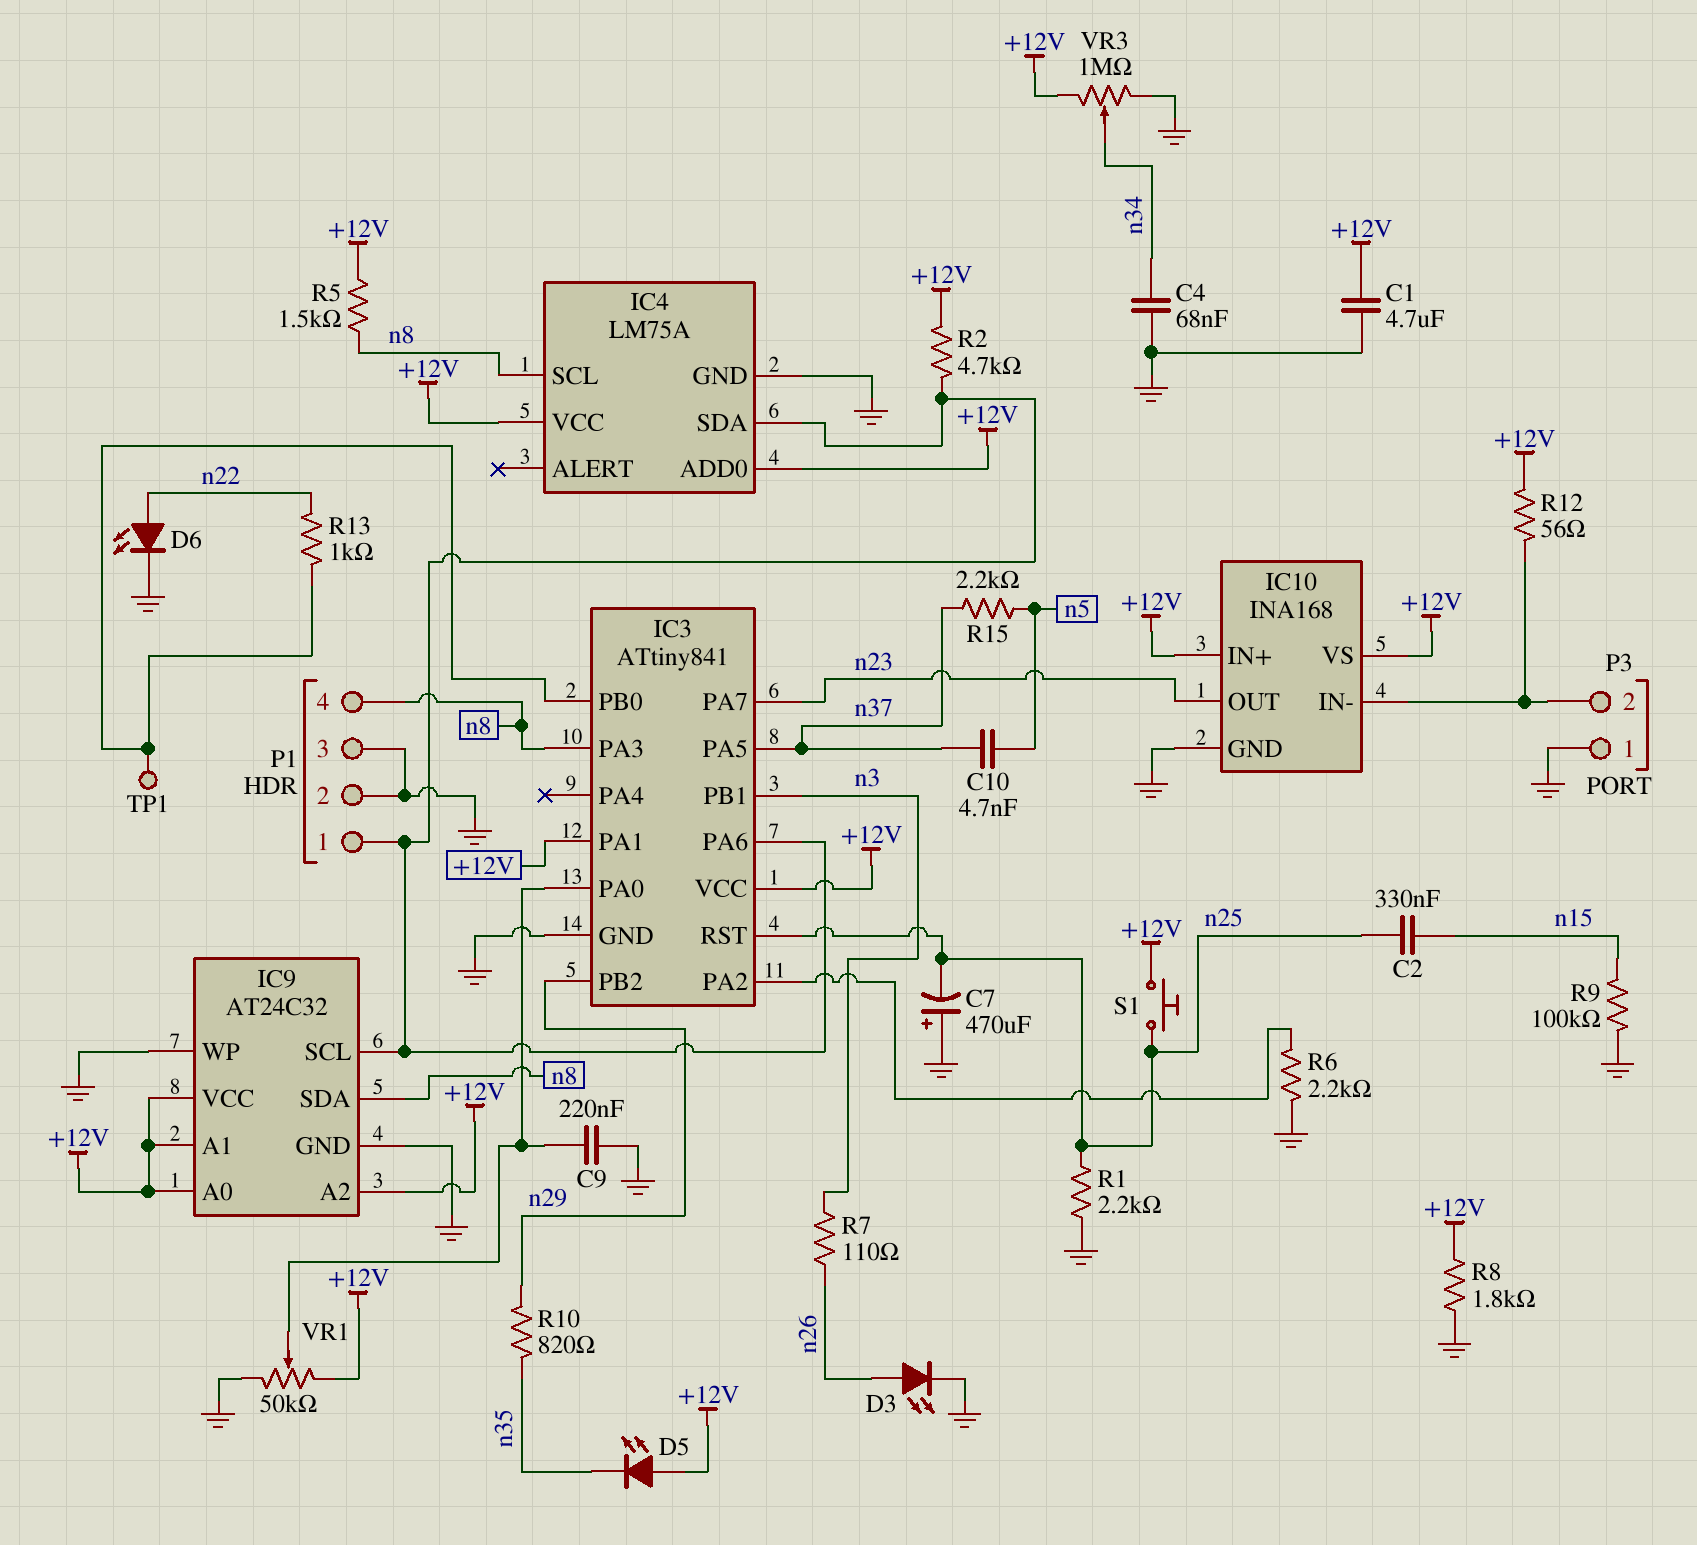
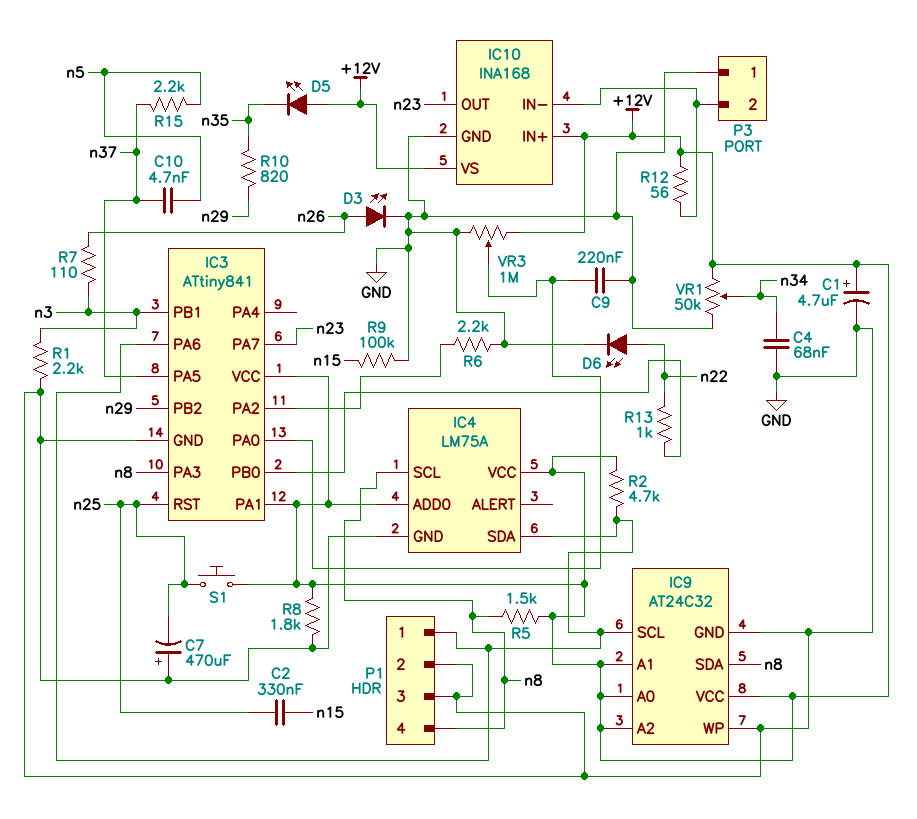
C1: 4.7uF (+12V, GND) -> 4.7uF (plus +12V, minus GND)
R1: 2.2k (GND, n25) -> 2.2k (GND, n3)
TP1: test point (IC3/PB0) -> none
VR1: 50k (+12V, GND, wiper IC3/PA0) -> 50k (+12V, GND, wiper n34)
VR3: 1M (+12V, GND, wiper n34) -> 1M (+12V, GND, wiper IC3/PA0)

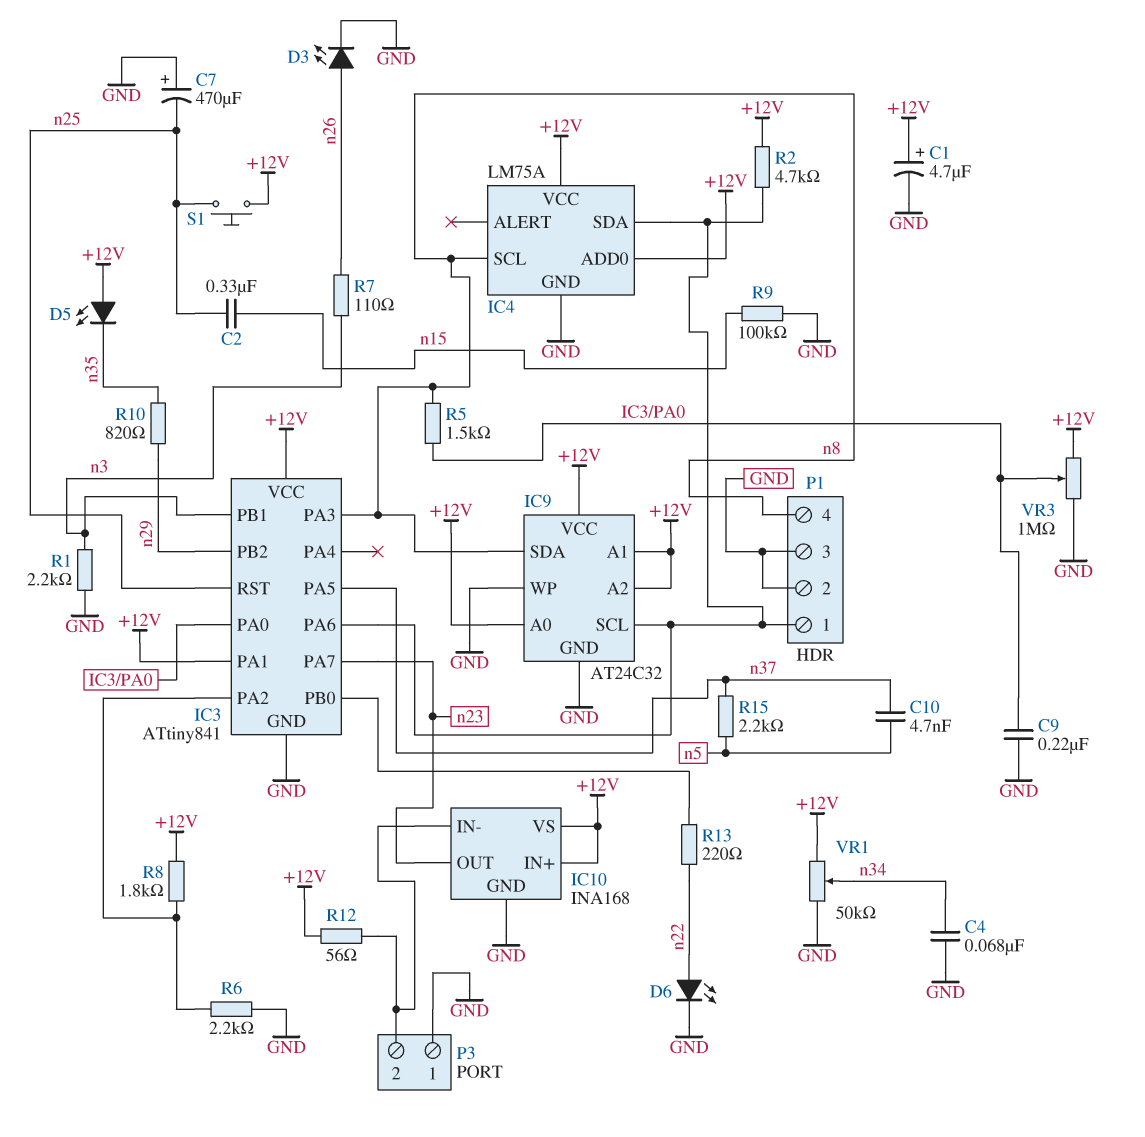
R5: 1.5k (+12V, n8) -> 1.5k (IC3/PA0, n8)
R8: 1.8k (+12V, GND) -> 1.8k (+12V, IC3/PA2)
R13: 1k (IC3/PB0, n22) -> 220 (IC3/PB0, n22)

